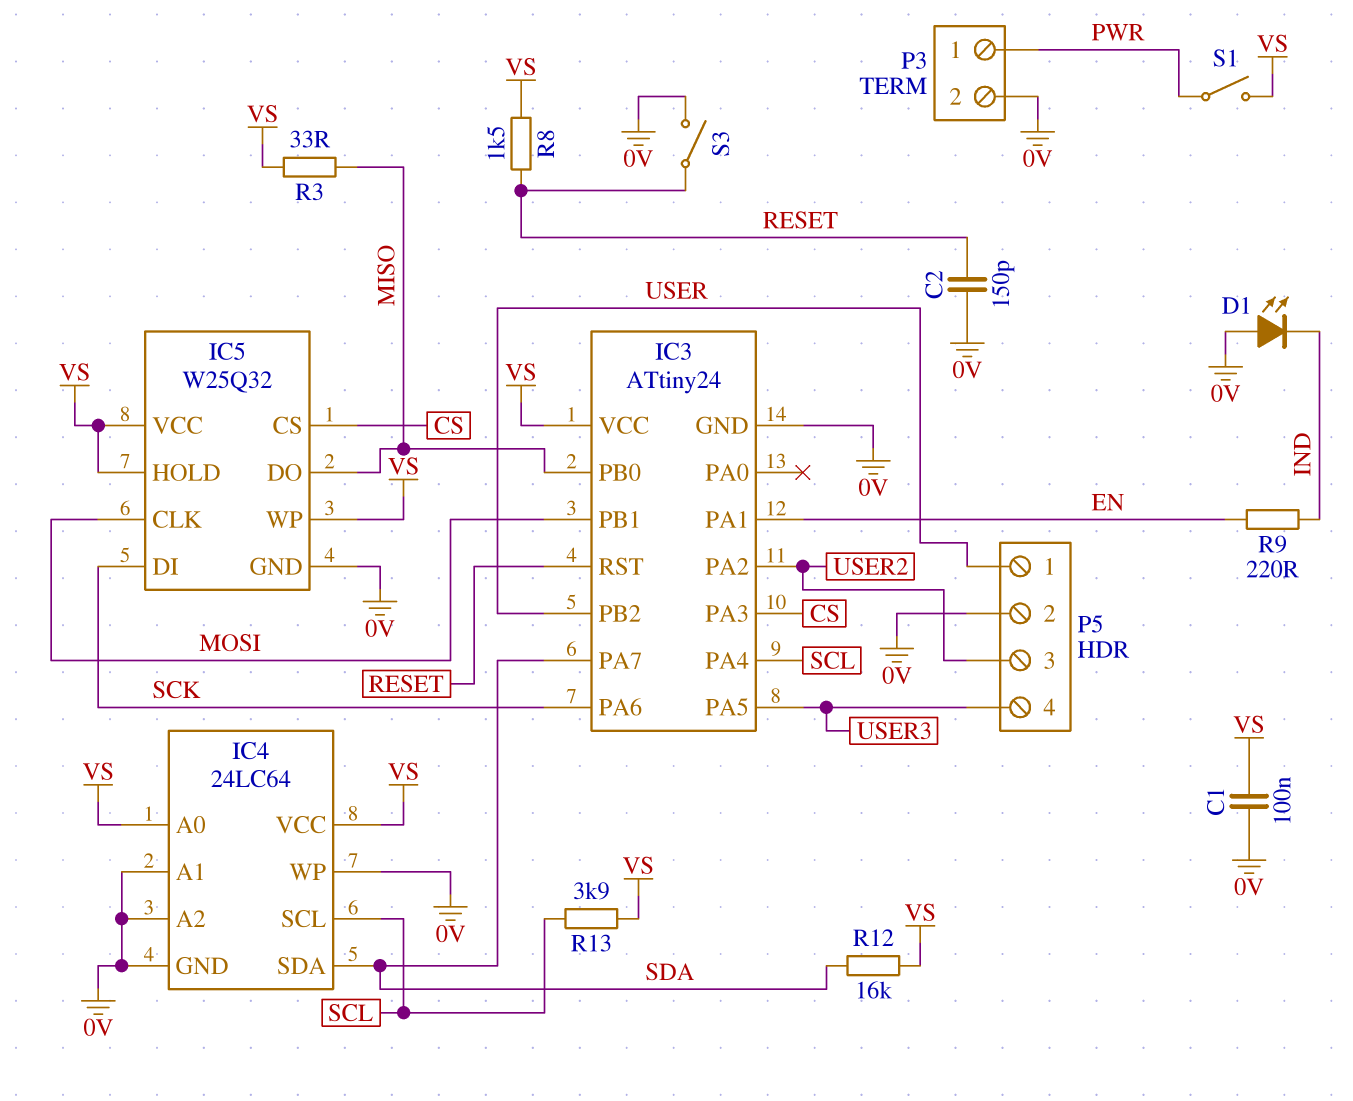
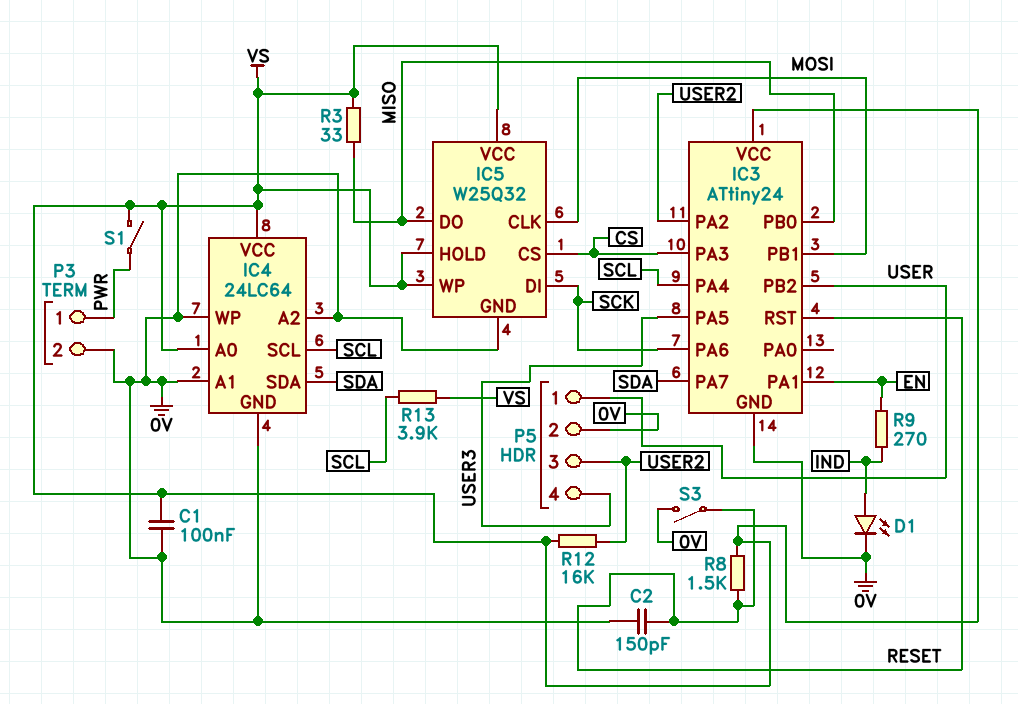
D1: LED (A 0V, K IND) -> LED (A IND, K 0V)
R9: 220 (EN, IND) -> 270 (EN, IND)
R12: 16k (SDA, VS) -> 16k (USER2, VS)

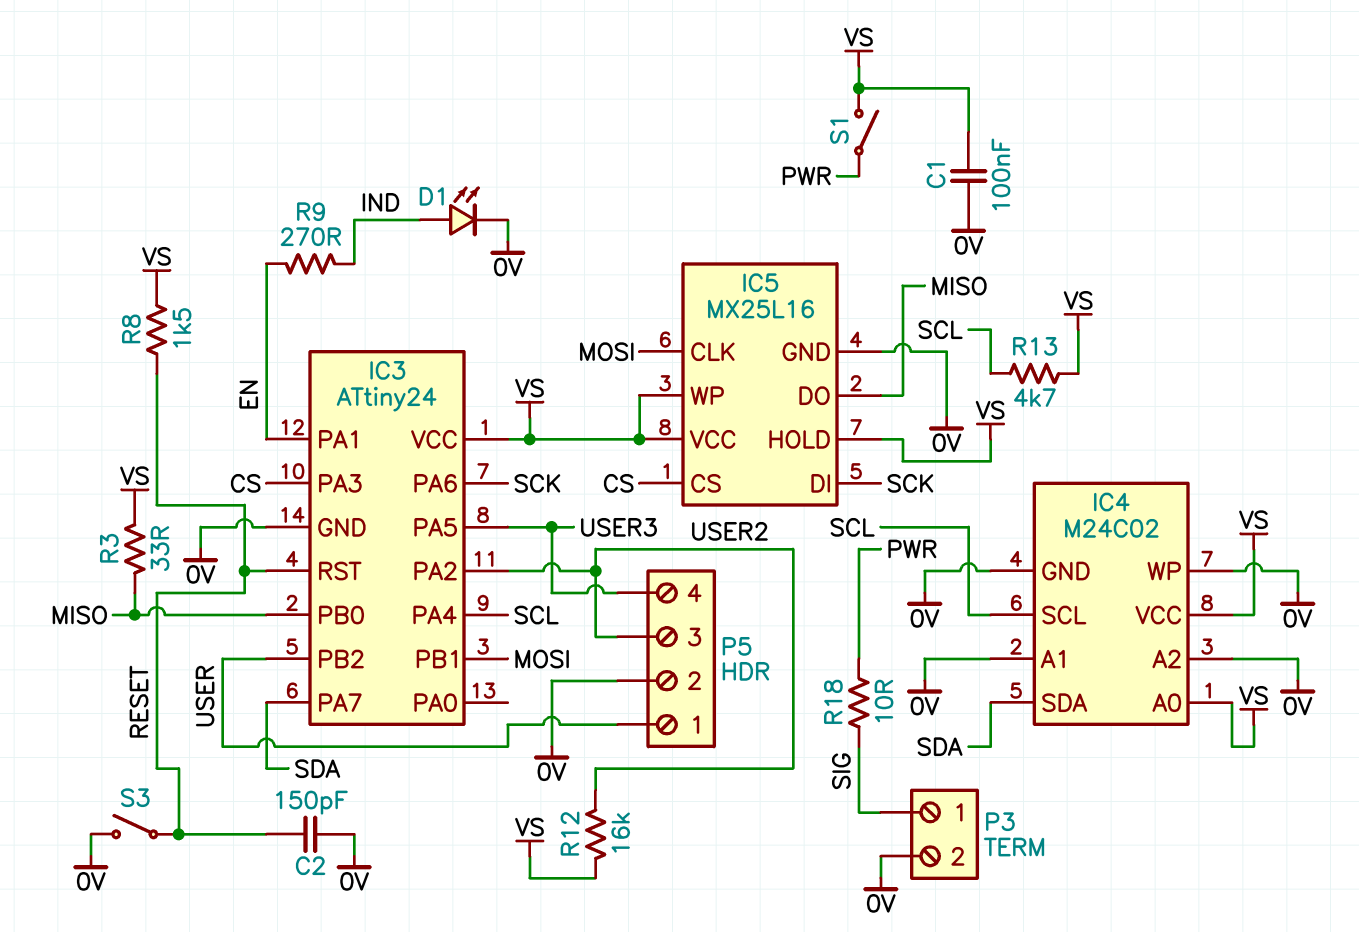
IC4: 24LC64 -> M24C02
IC5: W25Q32 -> MX25L16
P3 pin 1: PWR -> SIG
R13: 3.9k (SCL, VS) -> 4.7k (SCL, VS)
R18: none -> 10 (PWR, SIG)

